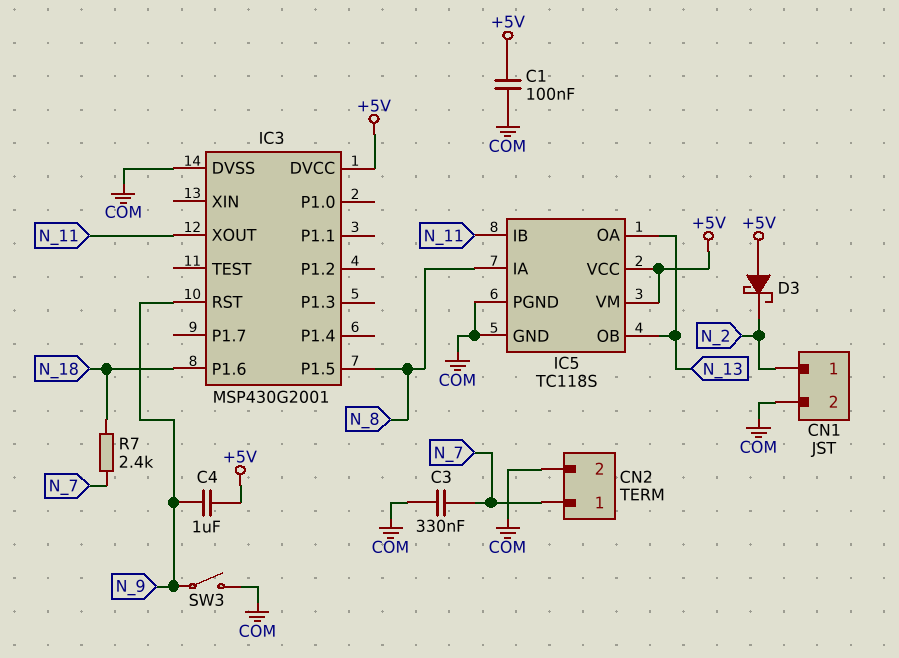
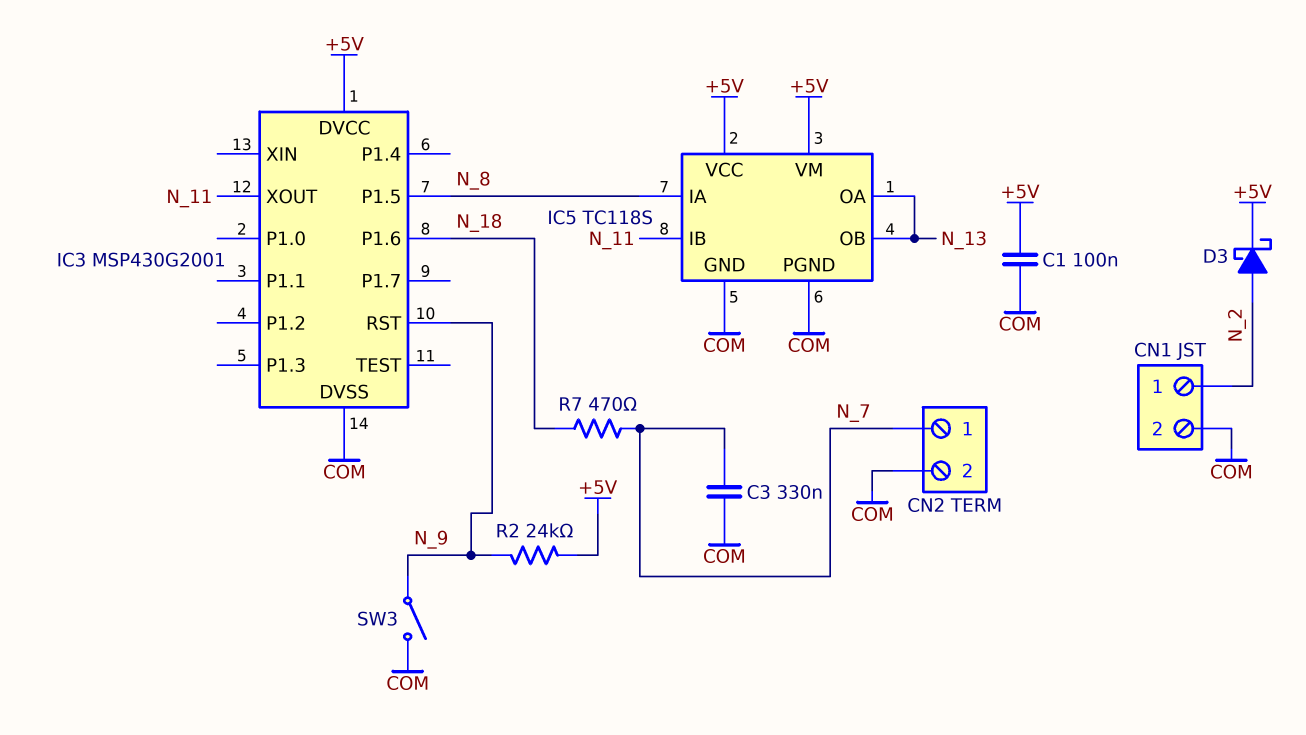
C4: 1uF (+5V, N_9) -> none
D3: schottky (A +5V, K N_2) -> schottky (A N_2, K +5V)
R2: none -> 24k (+5V, N_9)
R7: 2.4k (N_7, N_18) -> 470 (N_7, N_18)

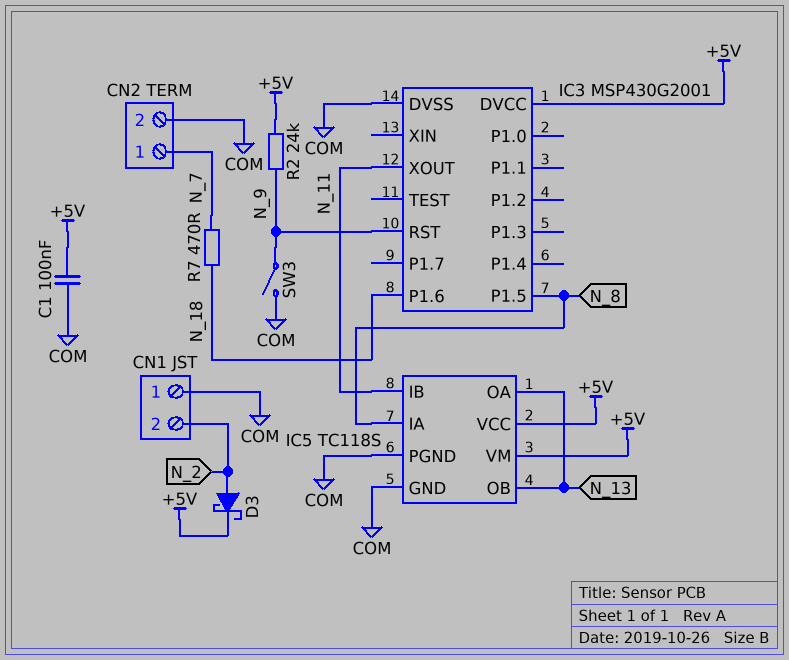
C3: 330nF (COM, N_7) -> none
CN1 pin 1: N_2 -> COM
CN1 pin 2: COM -> N_2

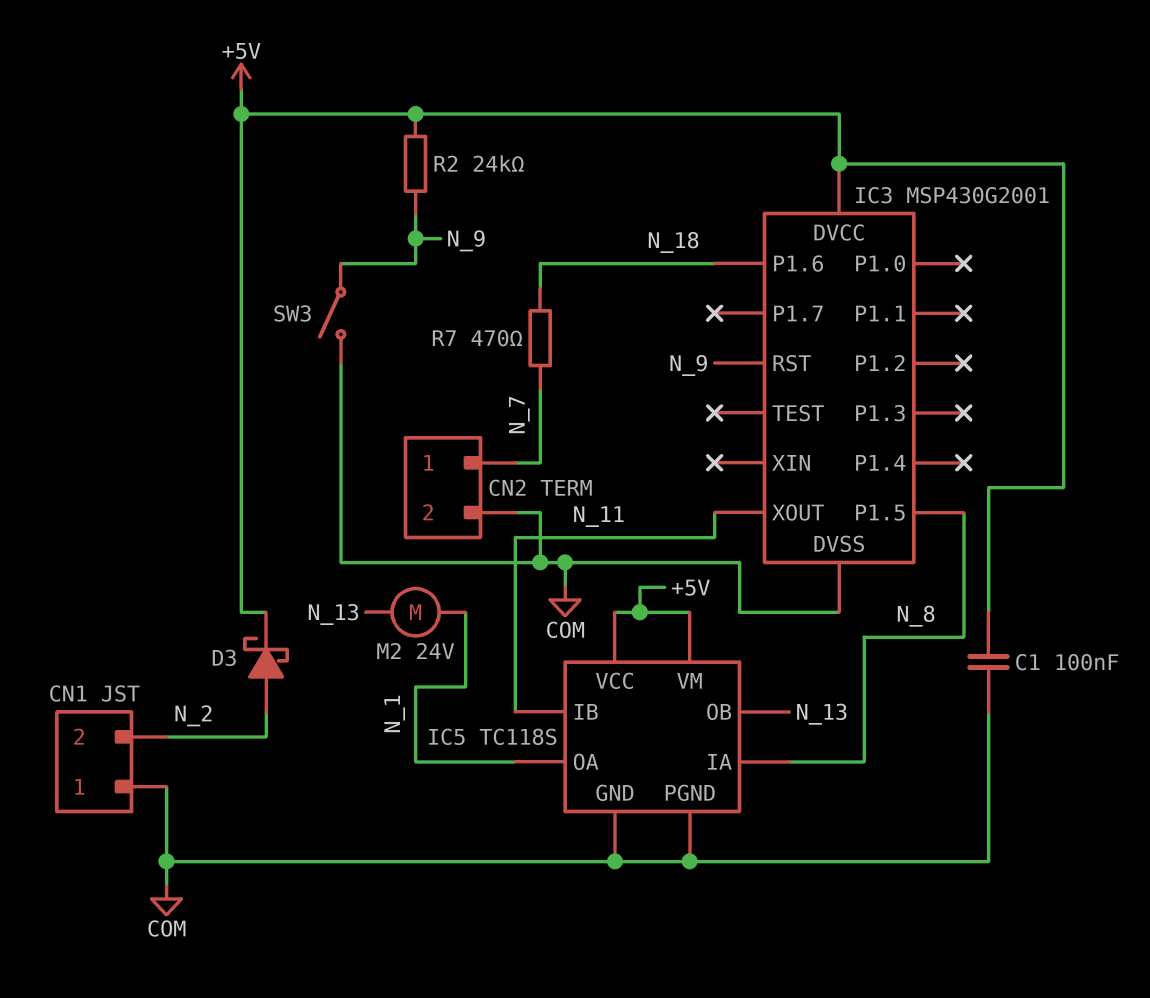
IC5 pin OA: N_13 -> N_1
M2: none -> motor 24V (N_1, N_13)

